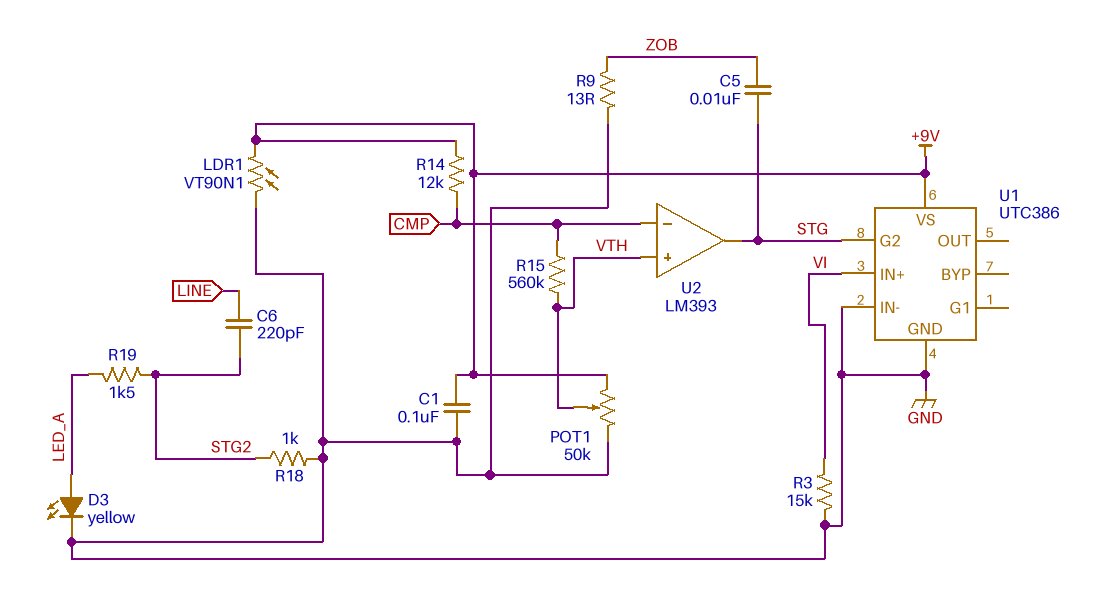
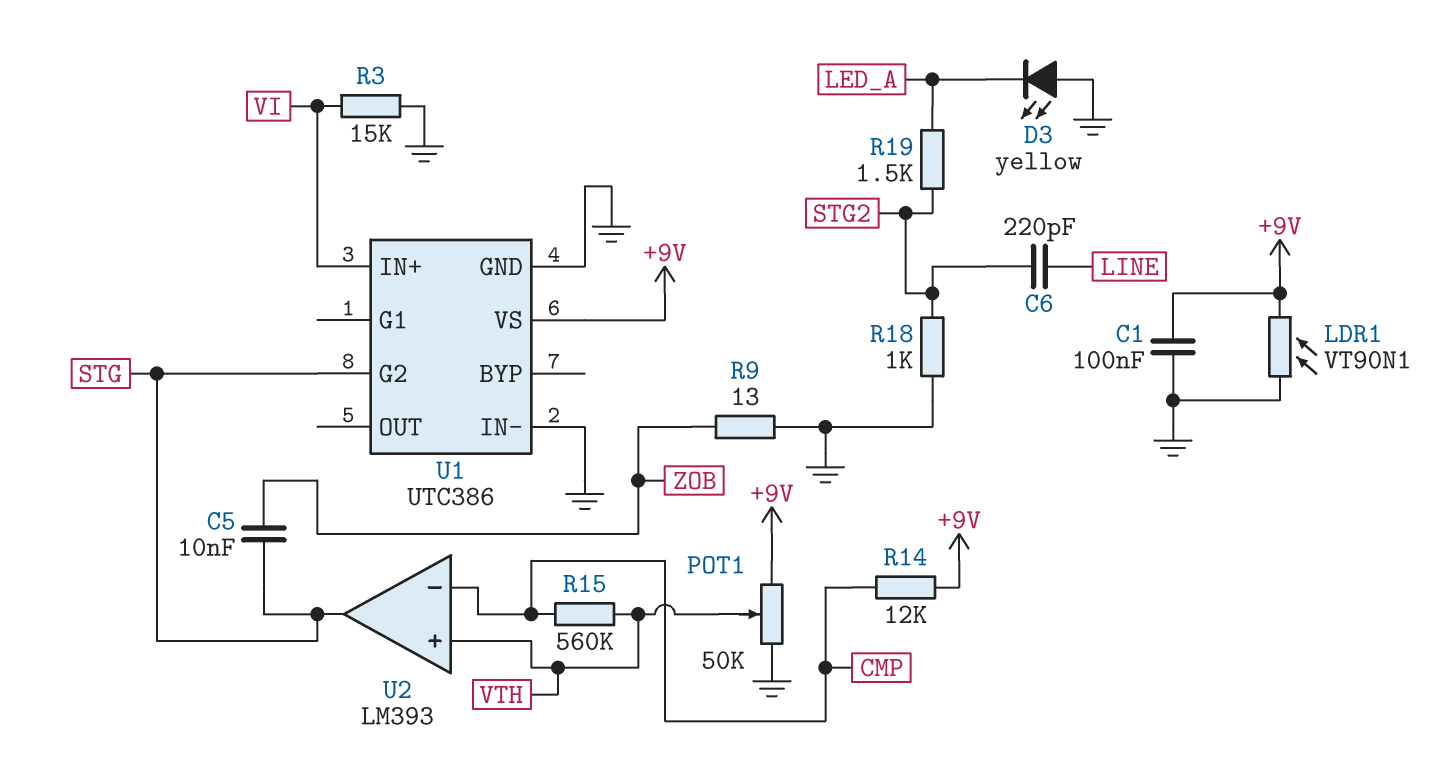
D3: LED yellow (A LED_A, K GND) -> LED yellow (A GND, K LED_A)

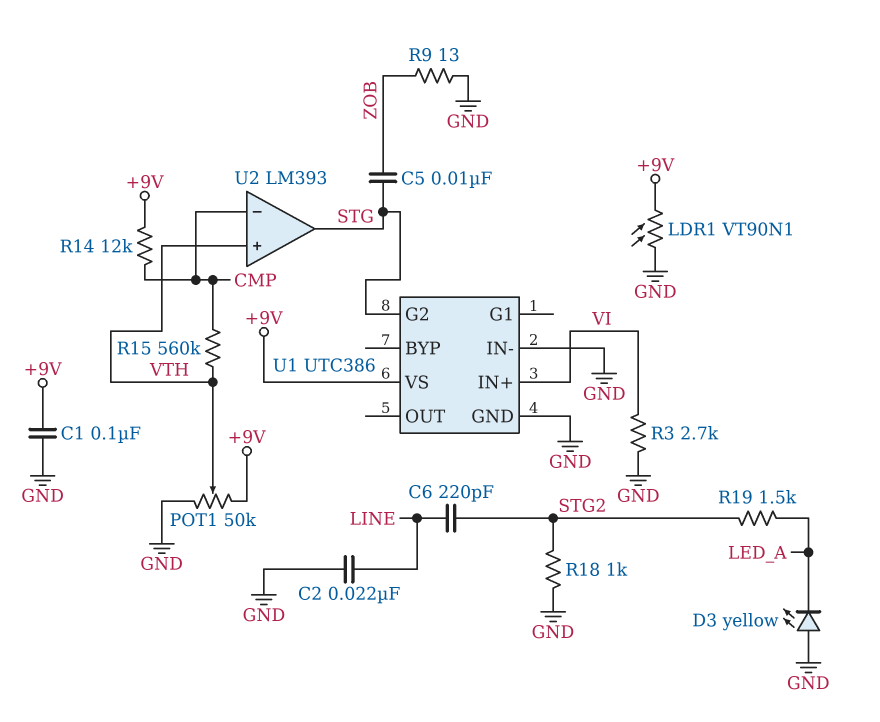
C2: none -> 22nF (GND, LINE)
R3: 15k (GND, VI) -> 2.7k (GND, VI)

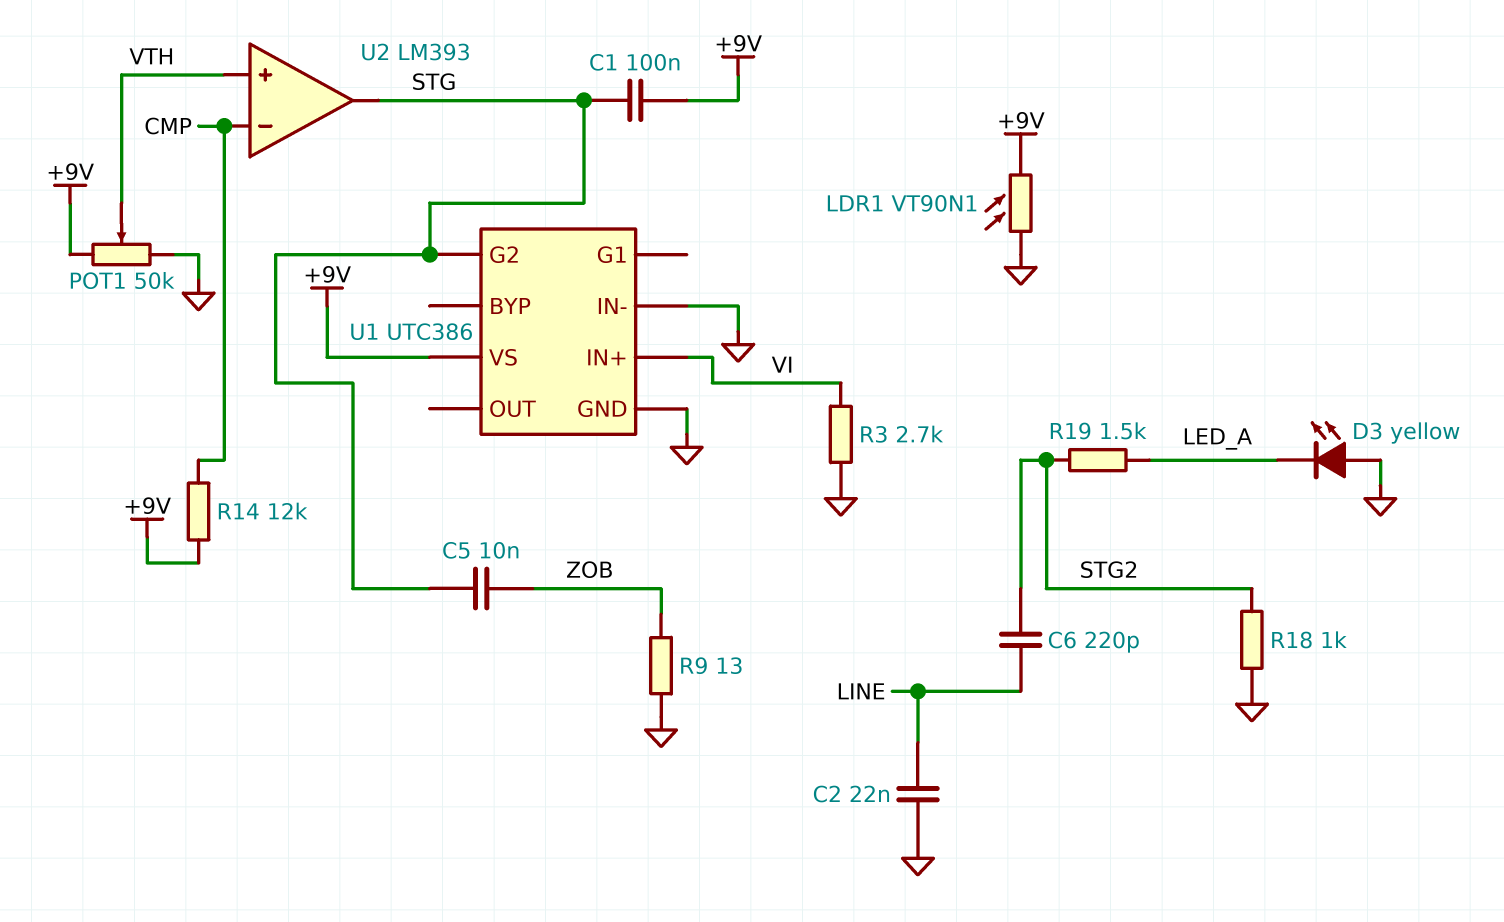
C1: 100nF (+9V, GND) -> 100nF (+9V, STG)
R15: 560k (CMP, VTH) -> none

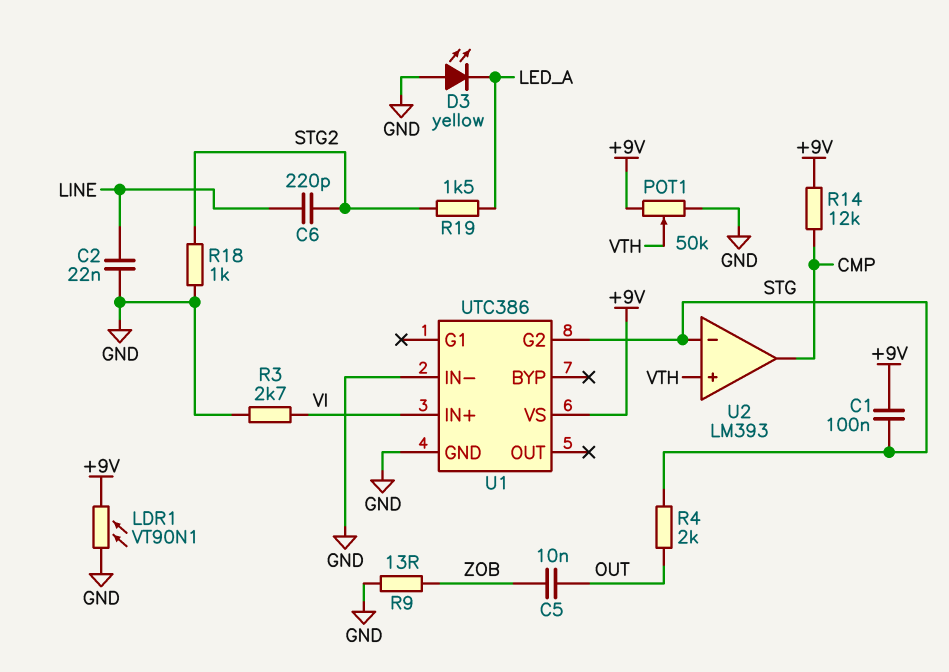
C5: 10nF (STG, ZOB) -> 10nF (OUT, ZOB)
R4: none -> 2k (OUT, STG)
U2 pin in-: CMP -> STG
U2 pin out: STG -> CMP

